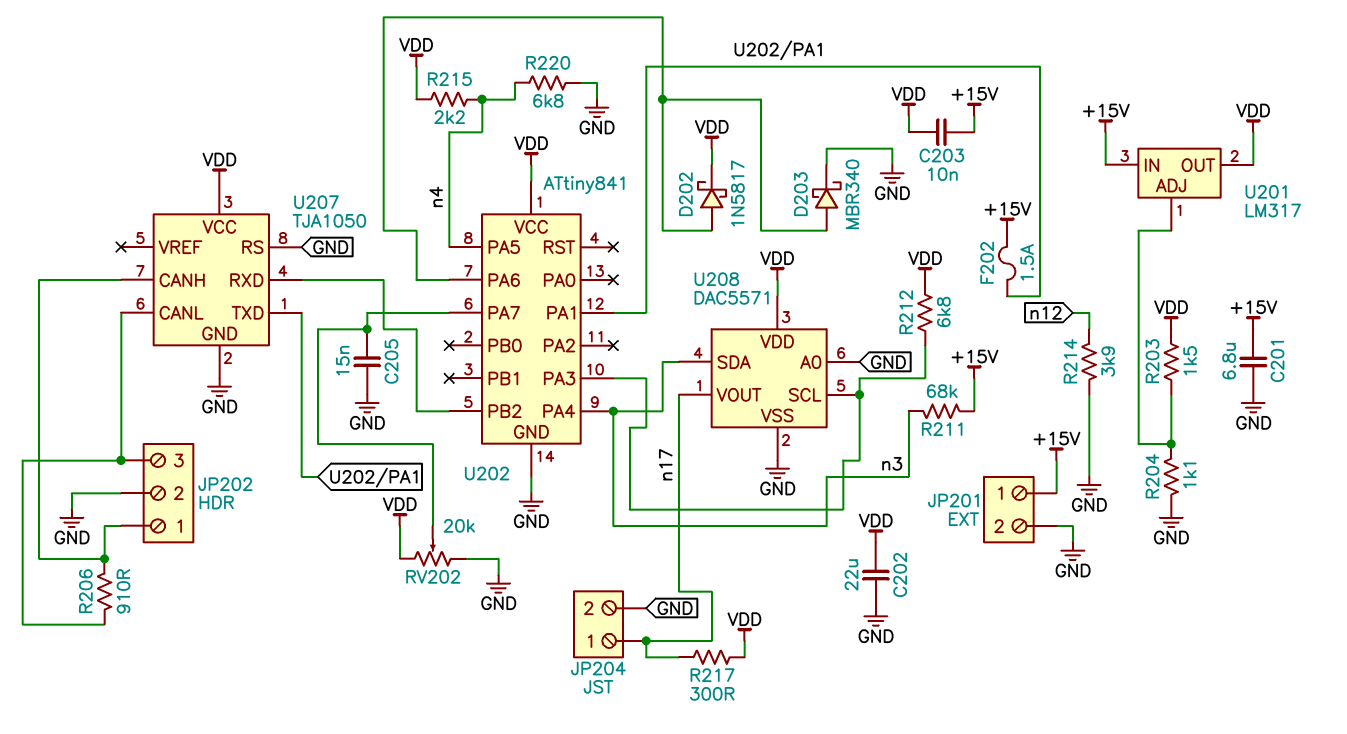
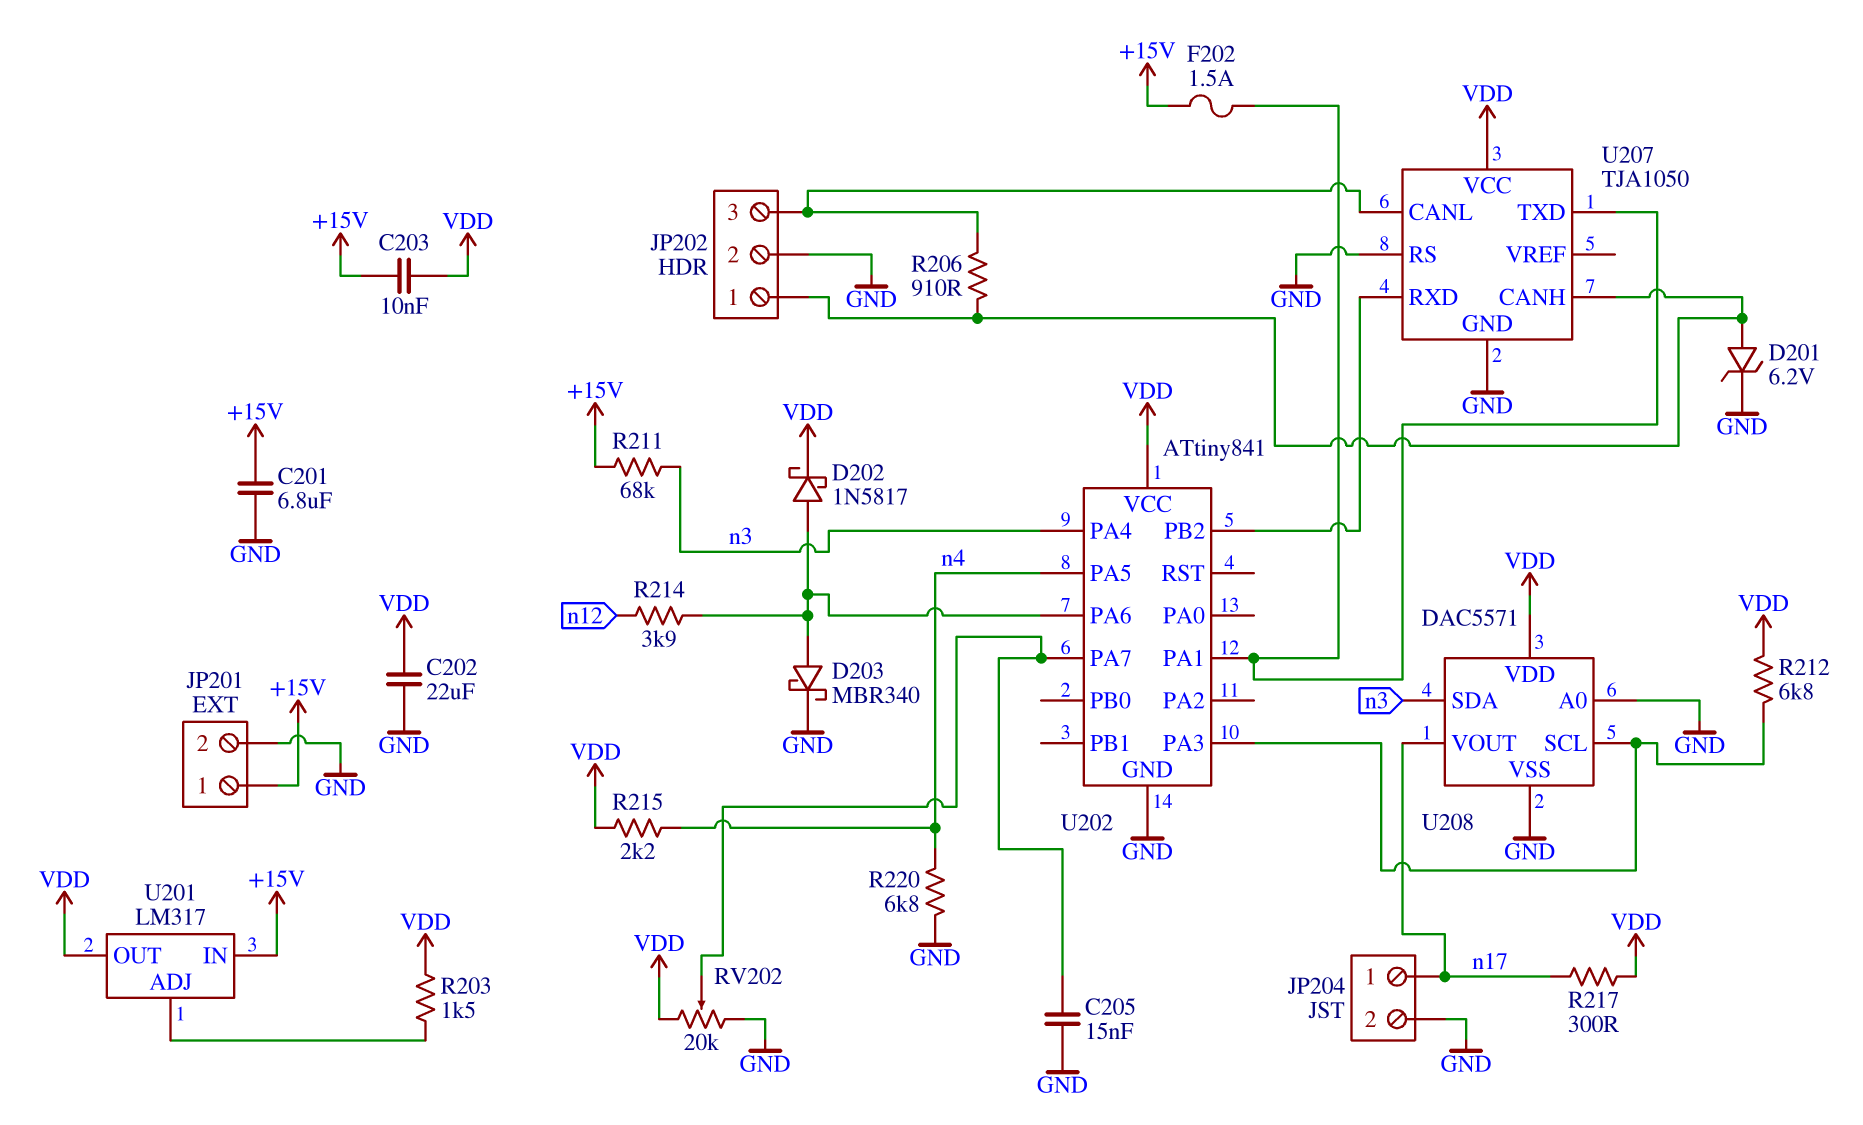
D201: none -> zener 6.2V (A JP202/1, K GND)
R204: 1.1k (GND, U201/ADJ) -> none
R214: 3.9k (GND, n12) -> 3.9k (U202/PA6, n12)

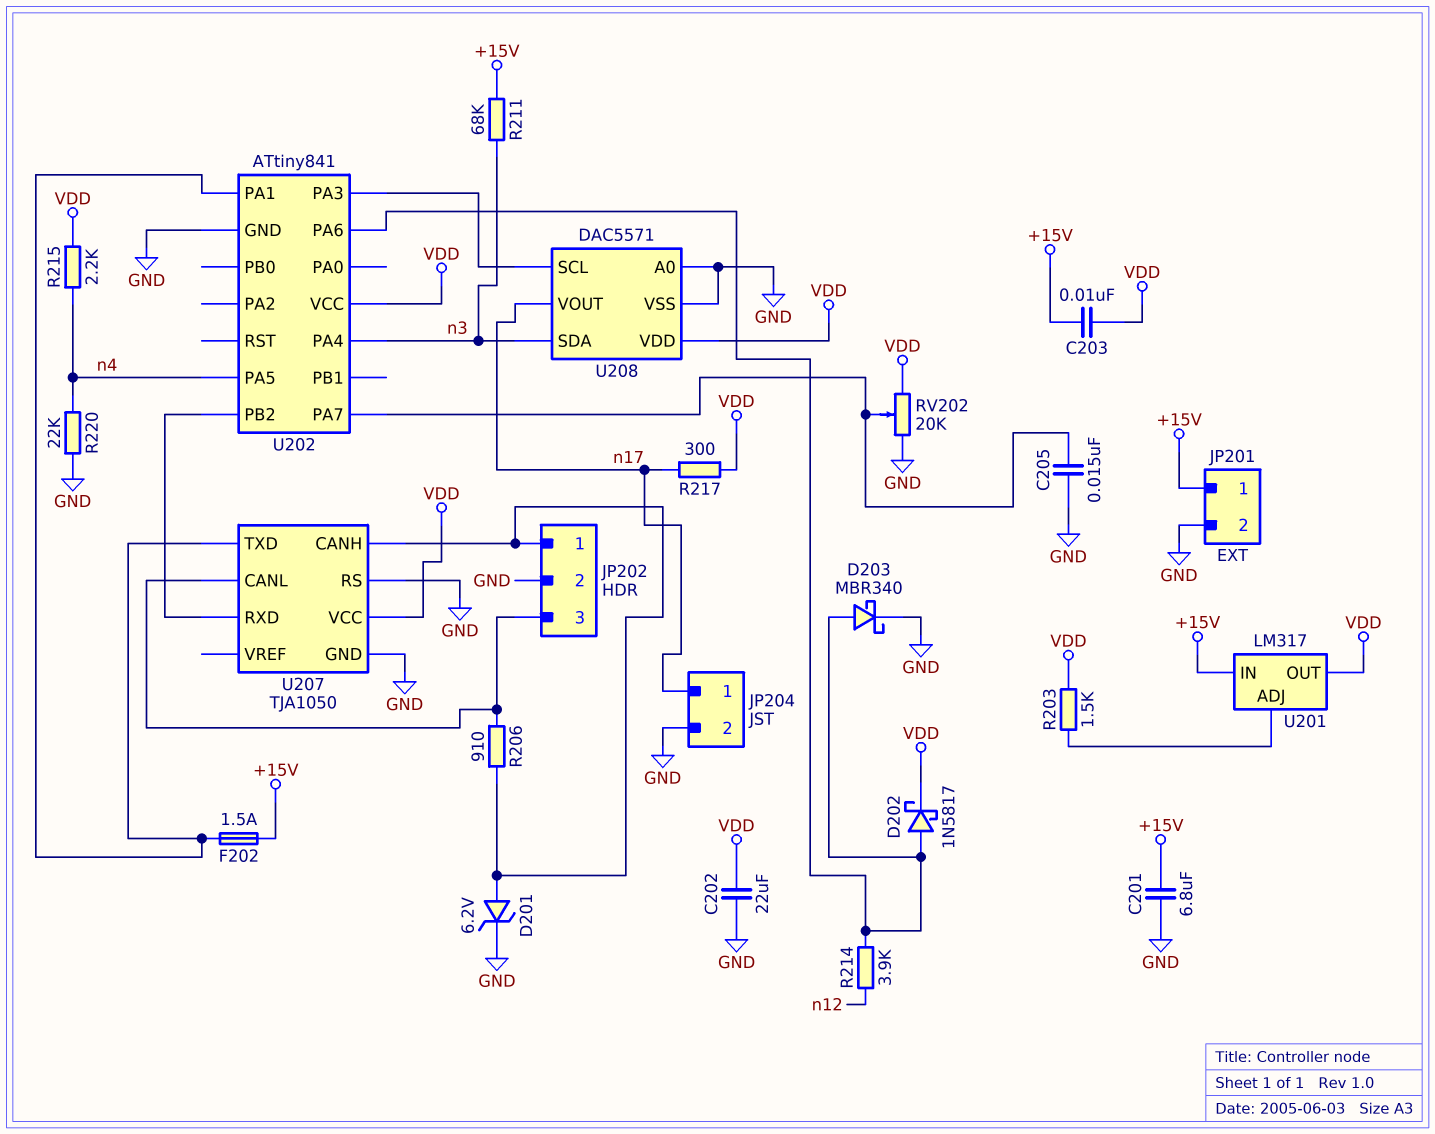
R212: 6.8k (U202/PA3, VDD) -> none
R220: 6.8k (GND, n4) -> 22k (GND, n4)

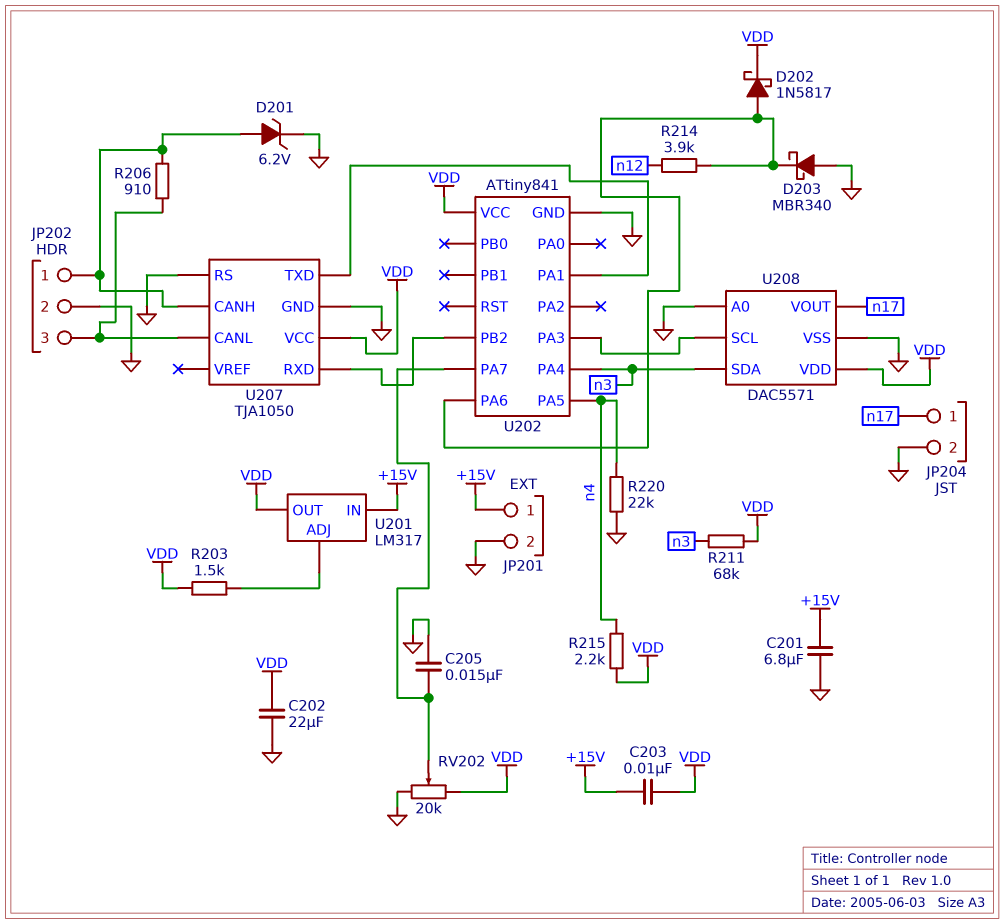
D203: schottky MBR340 (A U202/PA6, K GND) -> schottky MBR340 (A GND, K U202/PA6)
F202: 1.5A (+15V, U202/PA1) -> none
R211: 68k (+15V, n3) -> 68k (VDD, n3)
R217: 300 (VDD, n17) -> none

